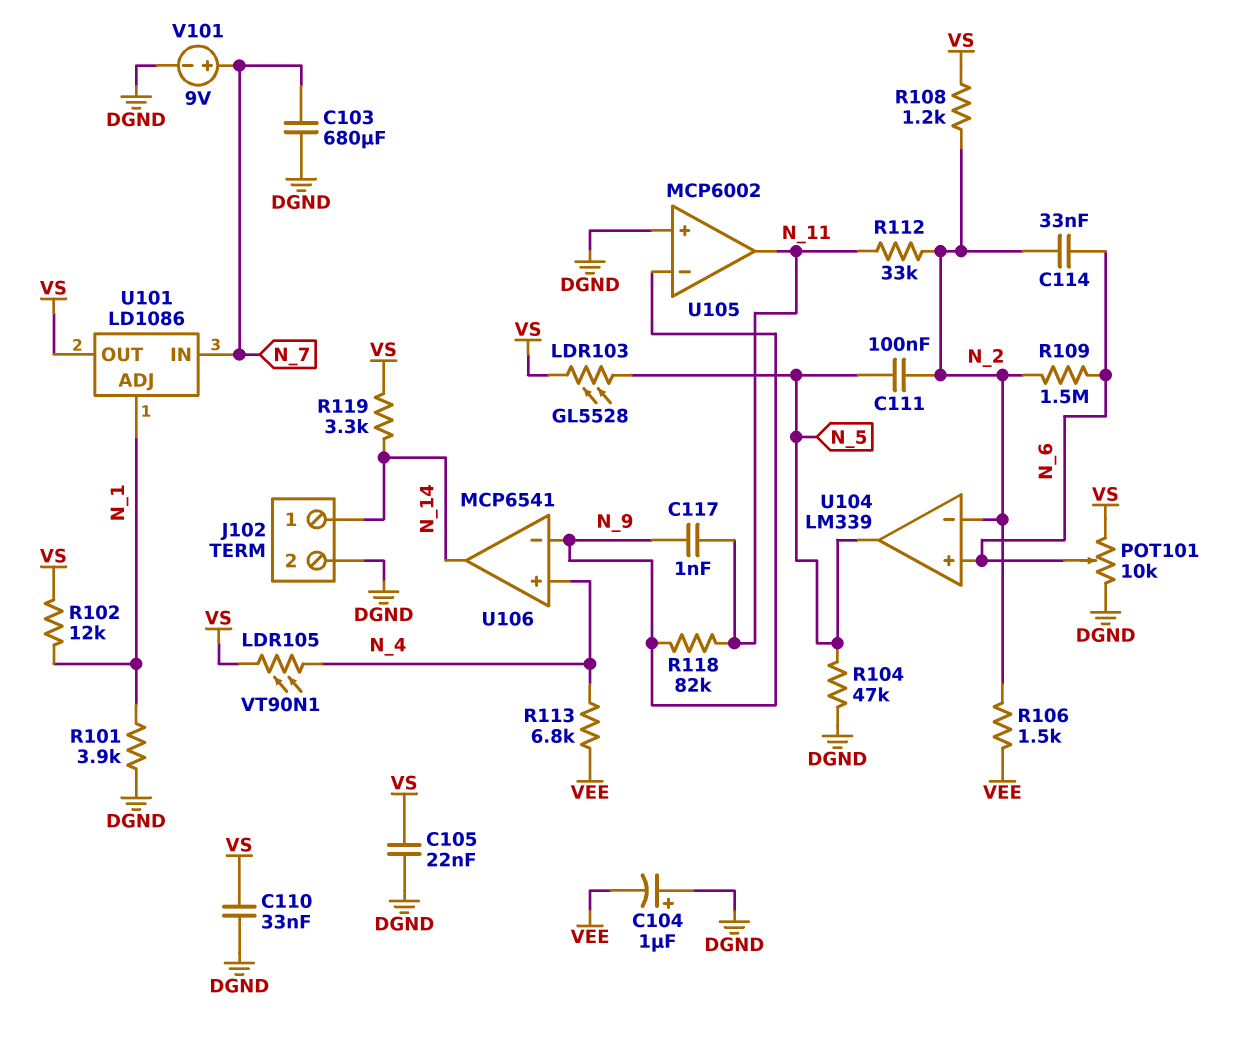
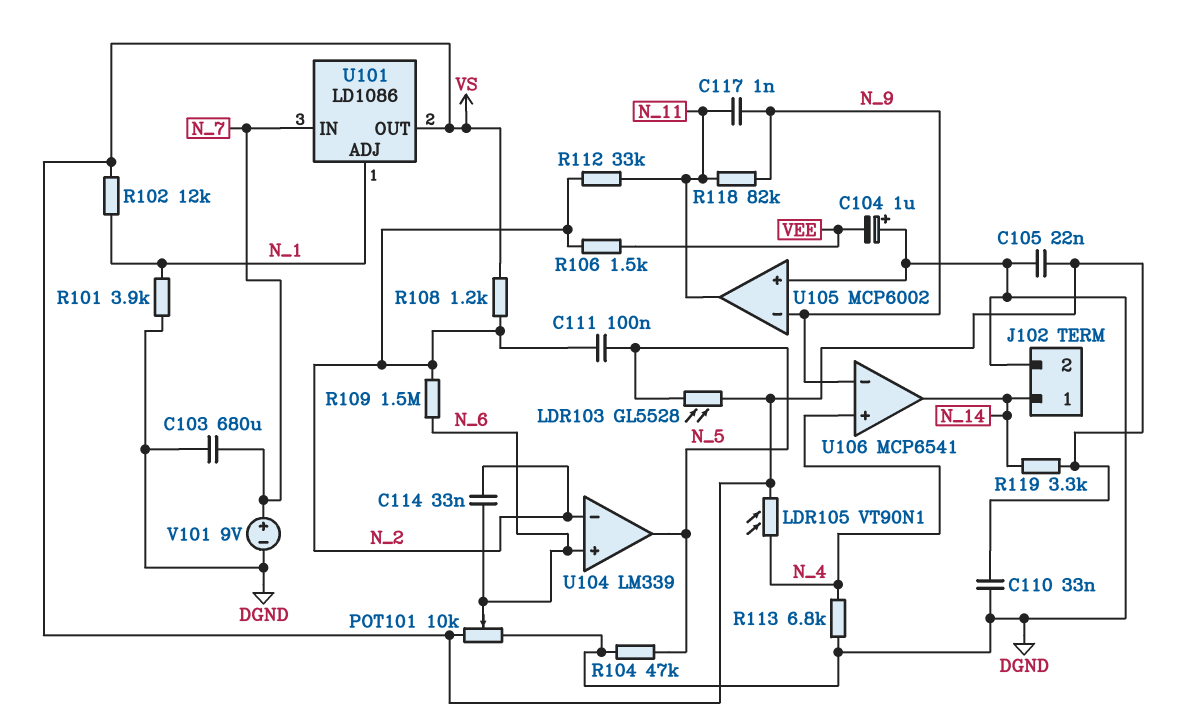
R113: 6.8k (N_4, VEE) -> 6.8k (DGND, N_4)

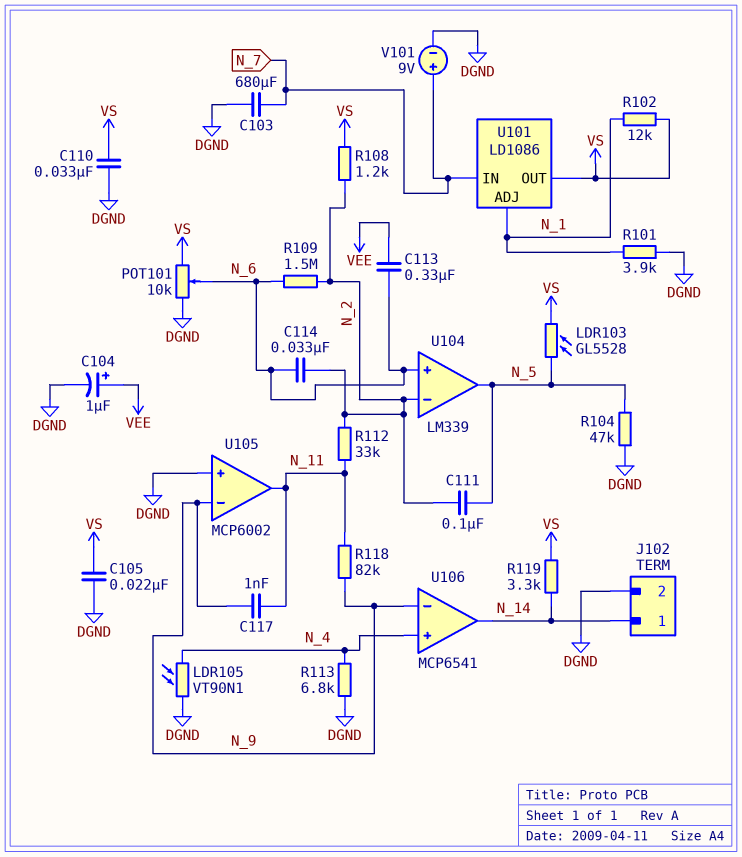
C104: 1uF (plus DGND, minus VEE) -> 1uF (plus VEE, minus DGND)
C113: none -> 330nF (N_6, VEE)
LDR105: VT90N1 (N_4, VS) -> VT90N1 (DGND, N_4)
R106: 1.5k (N_2, VEE) -> none

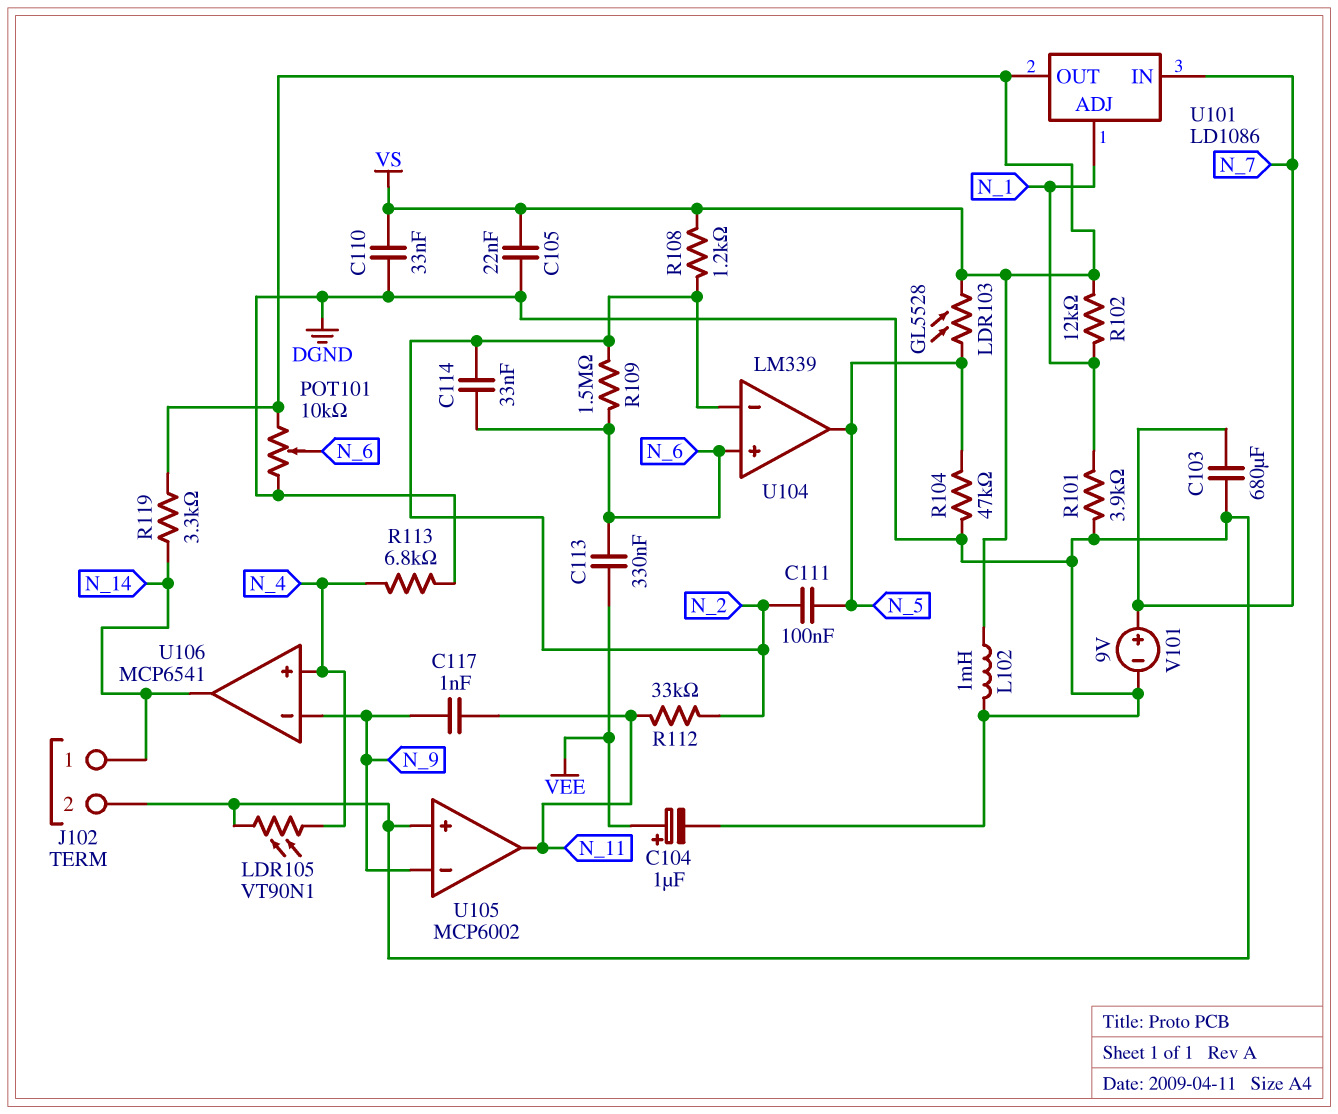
L102: none -> 1mH (DGND, VS)
R118: 82k (N_9, N_11) -> none

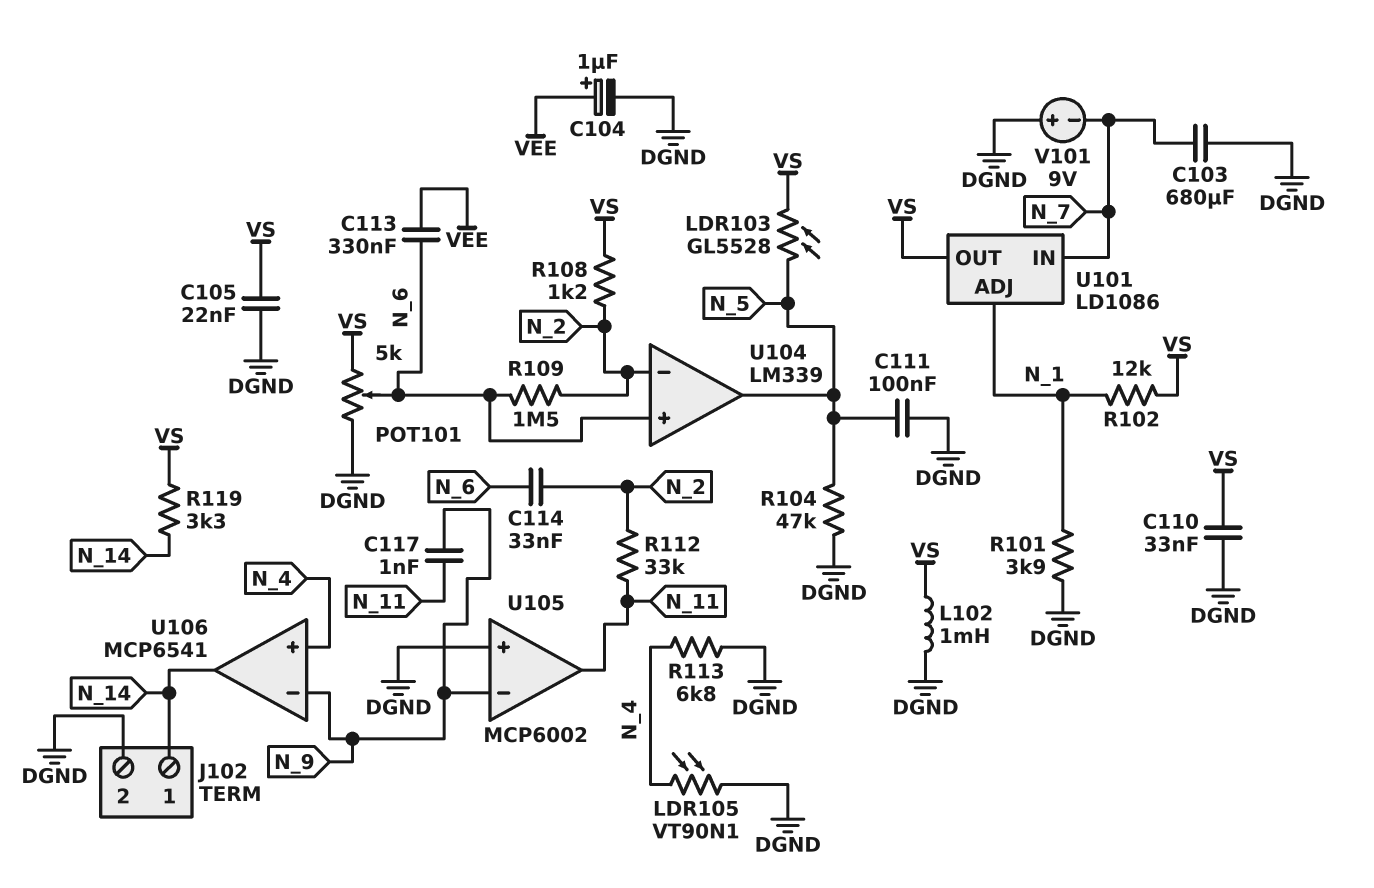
C111: 100nF (N_2, N_5) -> 100nF (DGND, N_5)
POT101: 10k (DGND, VS, wiper N_6) -> 5k (DGND, VS, wiper N_6)
V101: 9V (plus N_7, minus DGND) -> 9V (plus DGND, minus N_7)

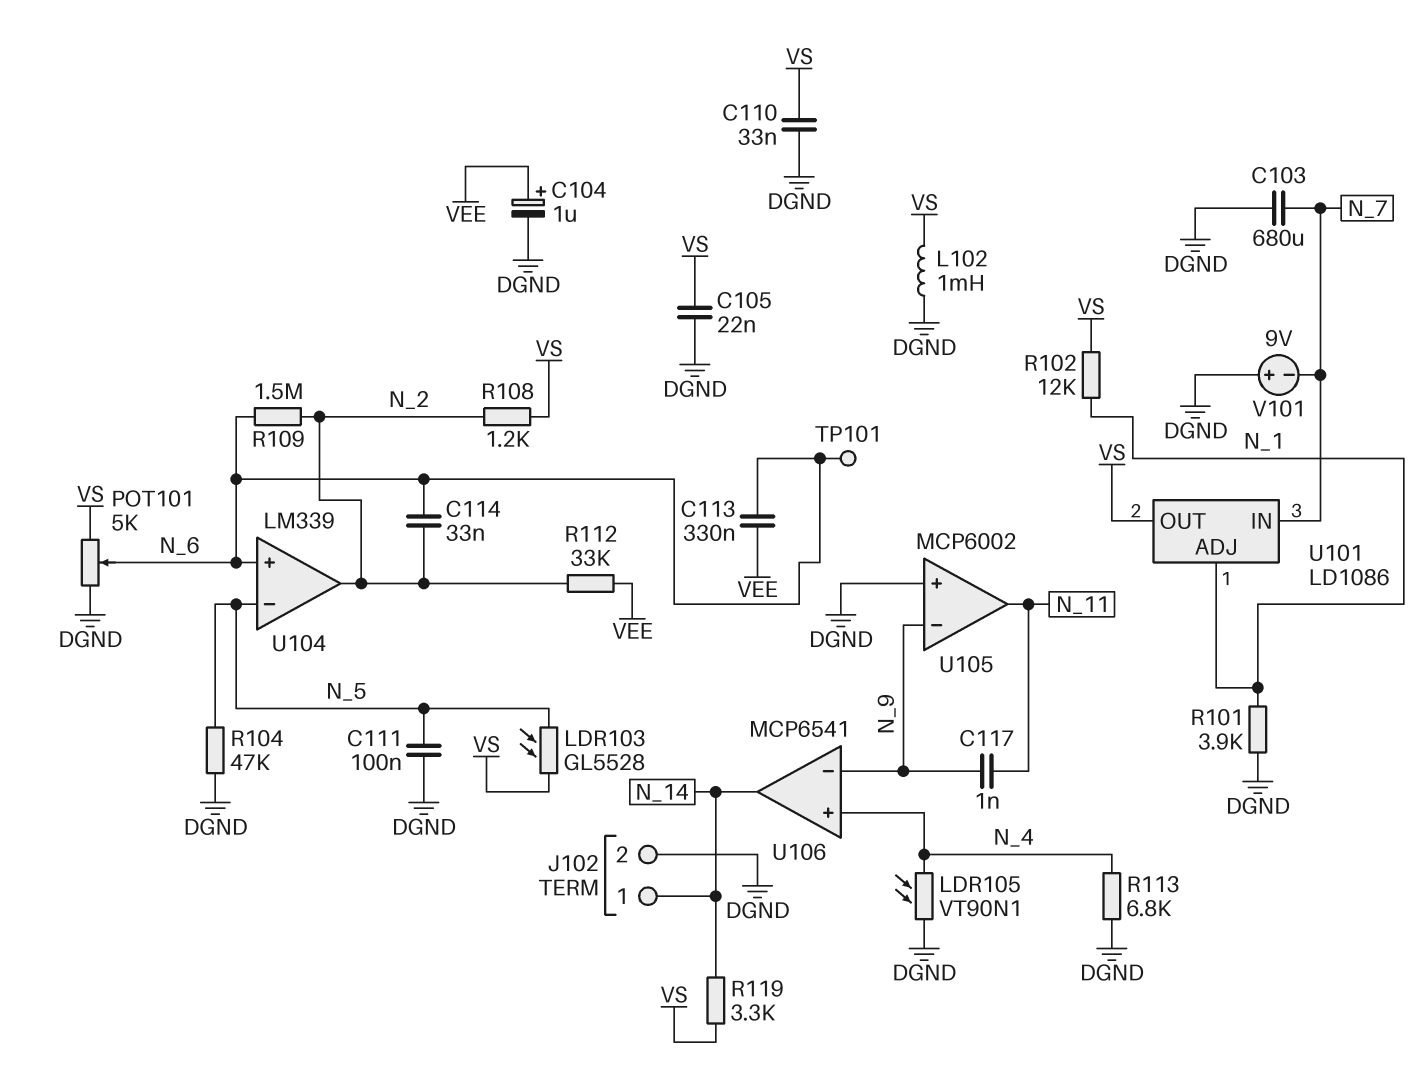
R112: 33k (N_2, N_11) -> 33k (N_2, VEE)
TP101: none -> test point (N_6)
U104 pin in-: N_2 -> N_5
U104 pin out: N_5 -> N_2

